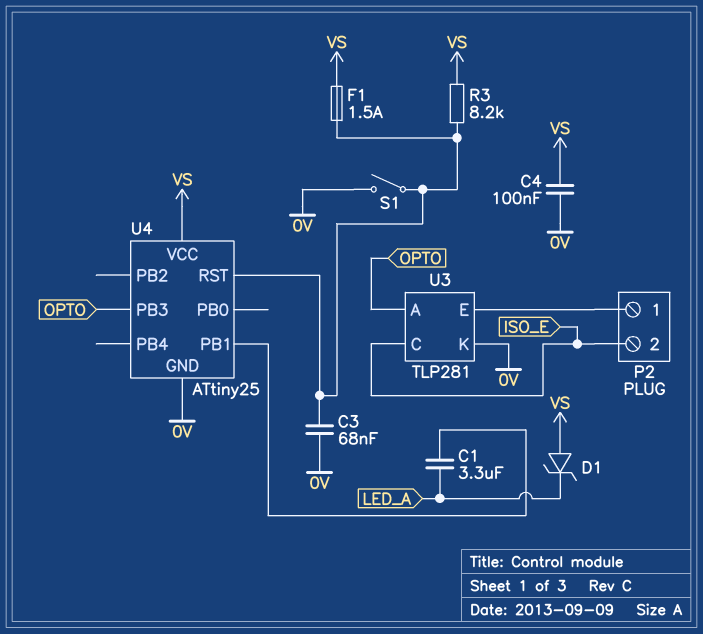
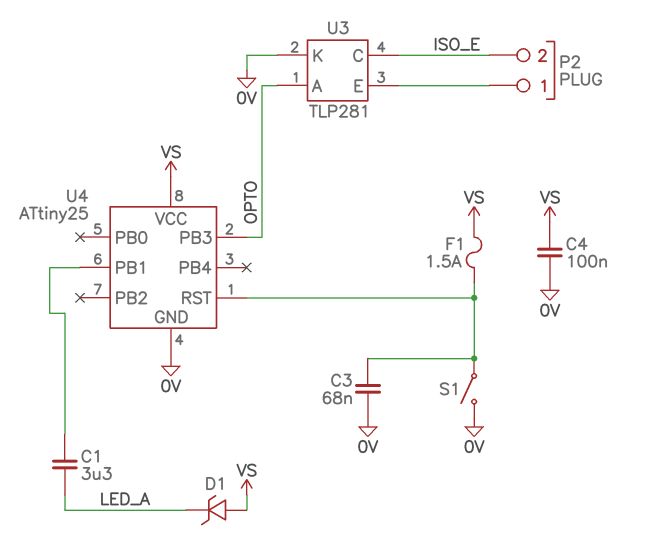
R3: 8.2k (U4/RST, VS) -> none

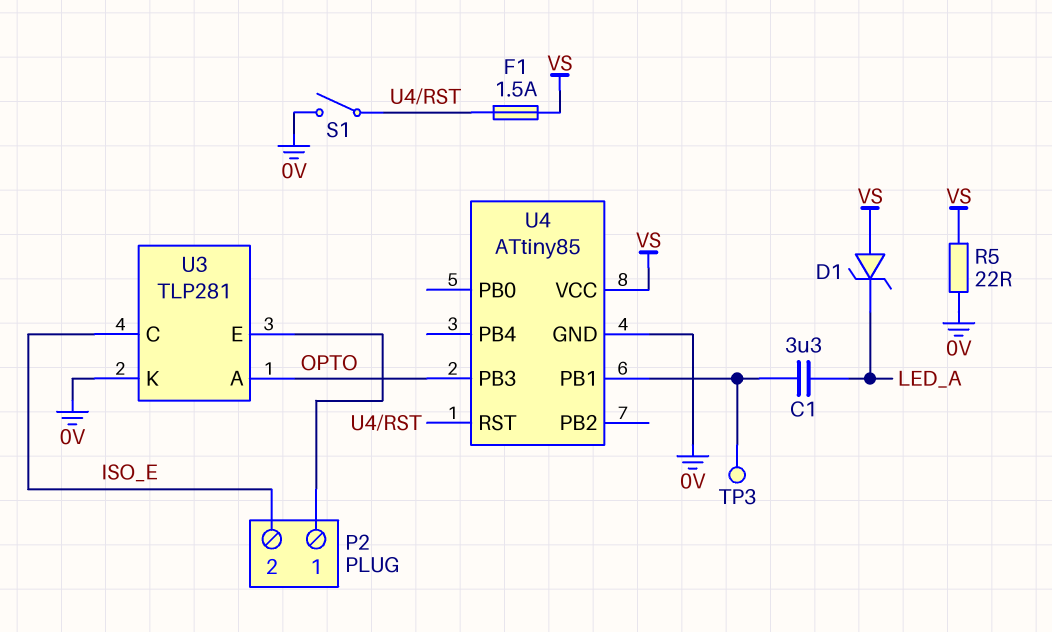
C3: 68nF (0V, U4/RST) -> none
C4: 100nF (0V, VS) -> none
R5: none -> 22 (0V, VS)
TP3: none -> test point (U4/PB1)
U4: ATtiny25 -> ATtiny85

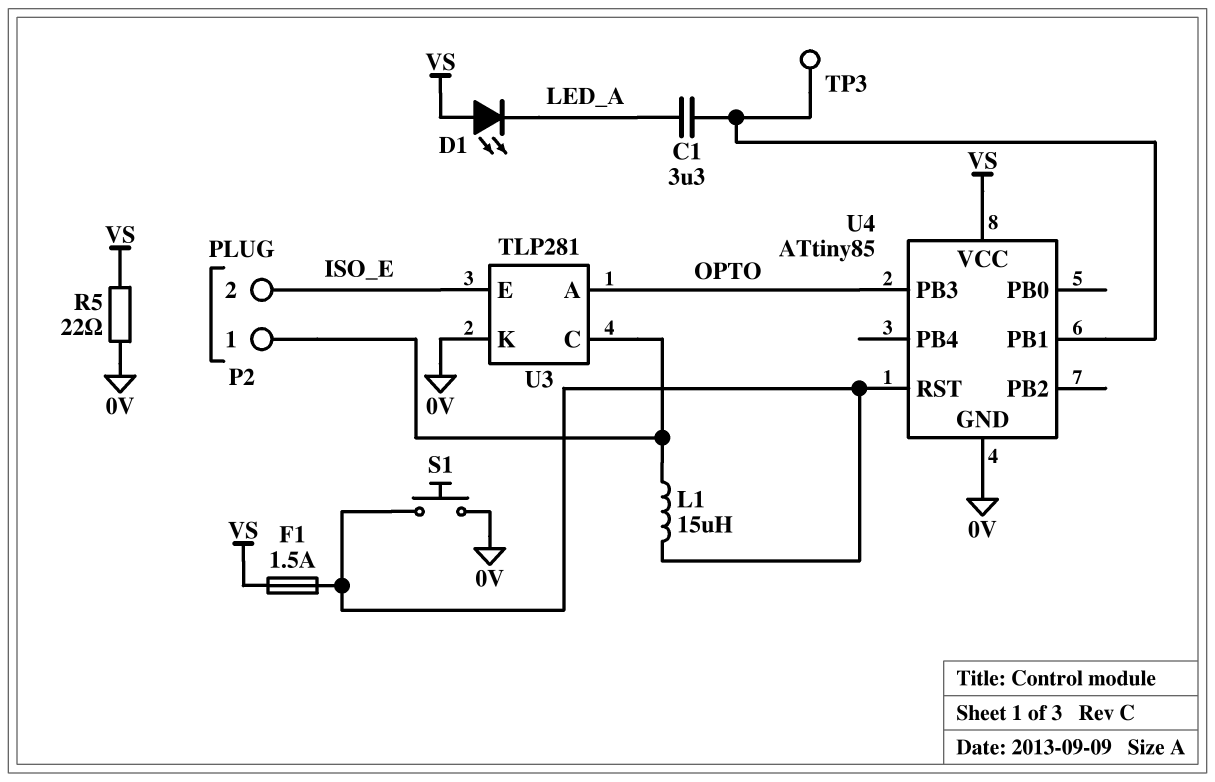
D1: zener (A VS, K LED_A) -> LED (A VS, K LED_A)
L1: none -> 15uH (P2/1, U4/RST)
S1: switch (0V, U4/RST) -> button (0V, U4/RST)
U3 pin C: ISO_E -> P2/1
U3 pin E: P2/1 -> ISO_E

